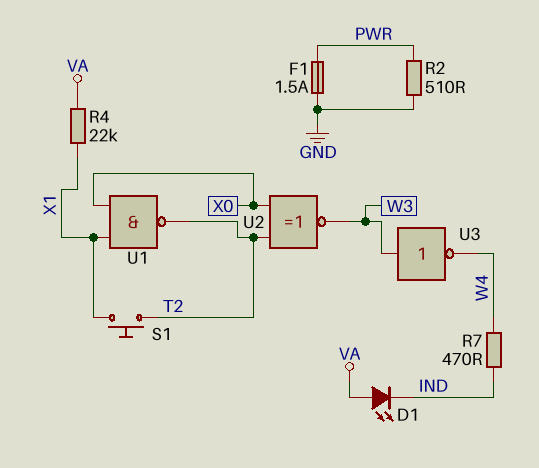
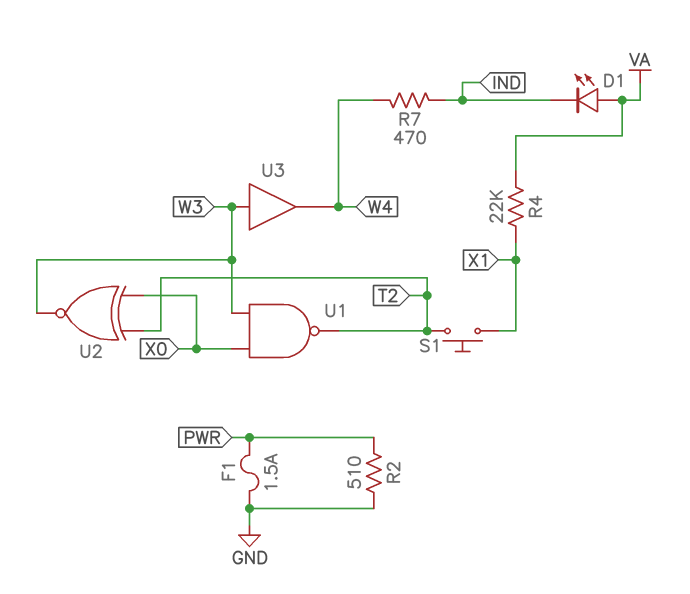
U1: NAND (in X0, in X1, out T2) -> NAND (in W3, in X0, out T2)
U3: NOT (in W3, out W4) -> buffer (in W3, out W4)

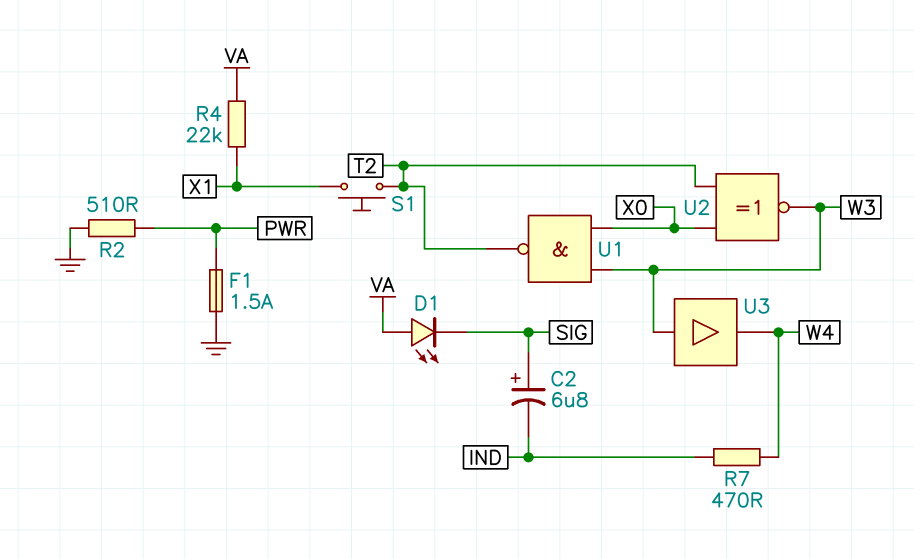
C2: none -> 6.8uF (plus SIG, minus IND)
D1: LED (A VA, K IND) -> LED (A VA, K SIG)

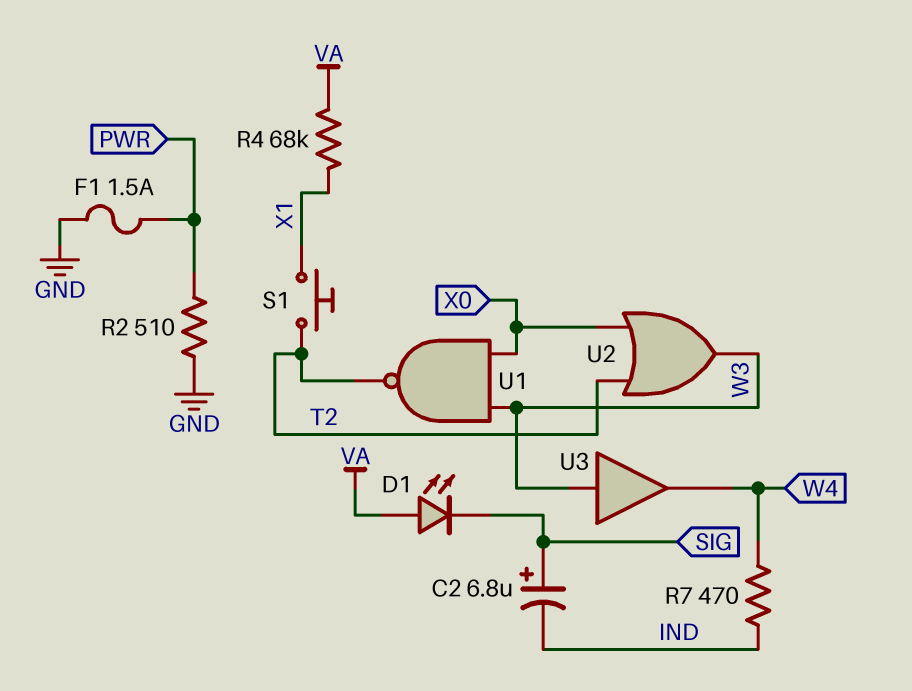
R4: 22k (VA, X1) -> 68k (VA, X1)
U2: XNOR (in T2, in X0, out W3) -> OR (in T2, in X0, out W3)

